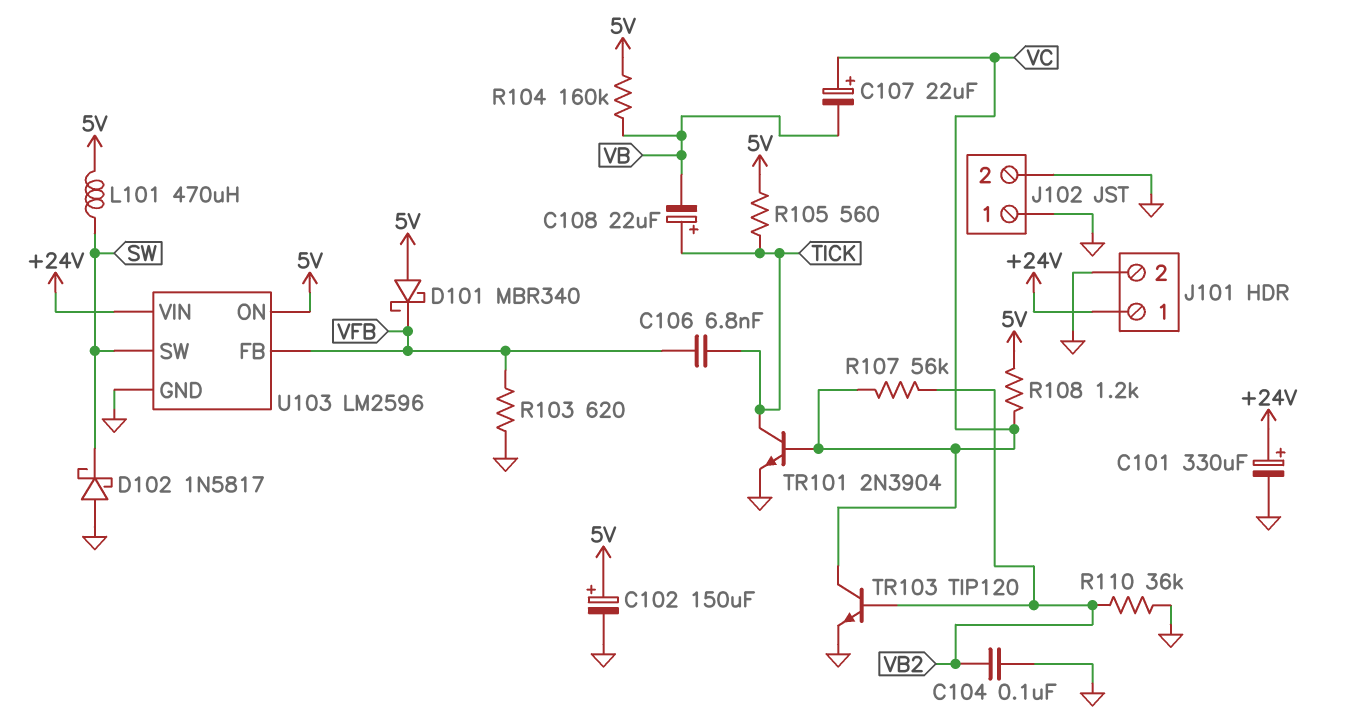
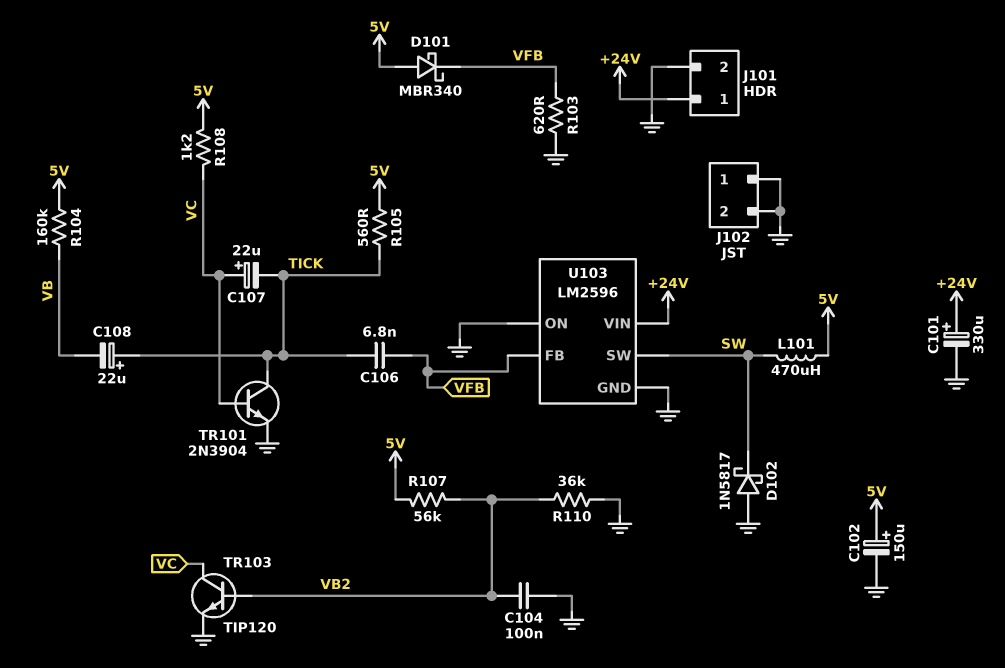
C107: 22uF (plus VC, minus VB) -> 22uF (plus VC, minus TICK)
R107: 56k (VB2, VC) -> 56k (5V, VB2)
U103 pin ON: 5V -> GND

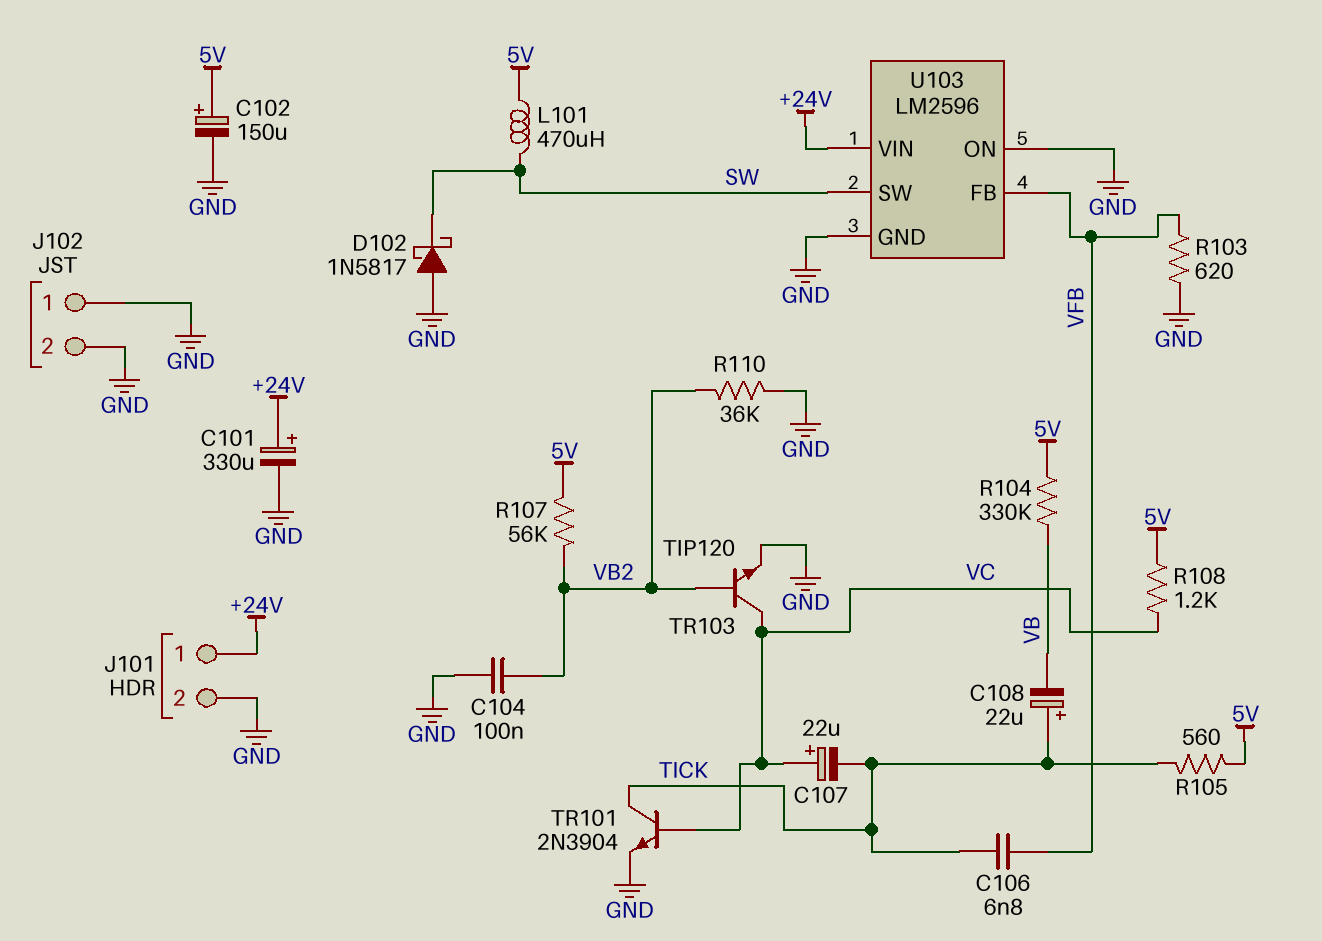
D101: schottky MBR340 (A 5V, K VFB) -> none
R104: 160k (5V, VB) -> 330k (5V, VB)

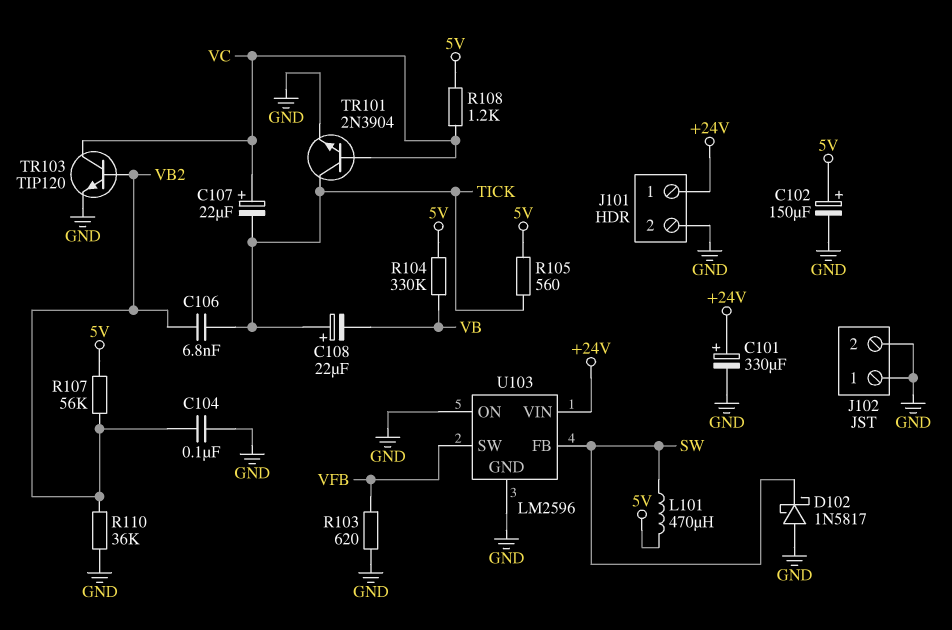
C106: 6.8nF (TICK, VFB) -> 6.8nF (TICK, VB2)
U103 pin FB: VFB -> SW
U103 pin SW: SW -> VFB

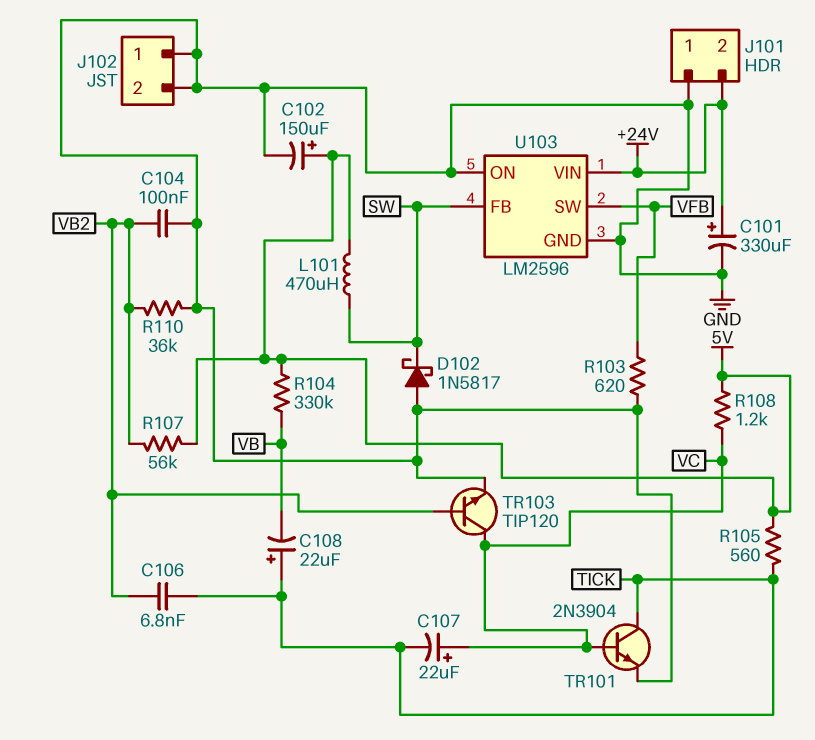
J101 pin 1: +24V -> GND
J101 pin 2: GND -> +24V

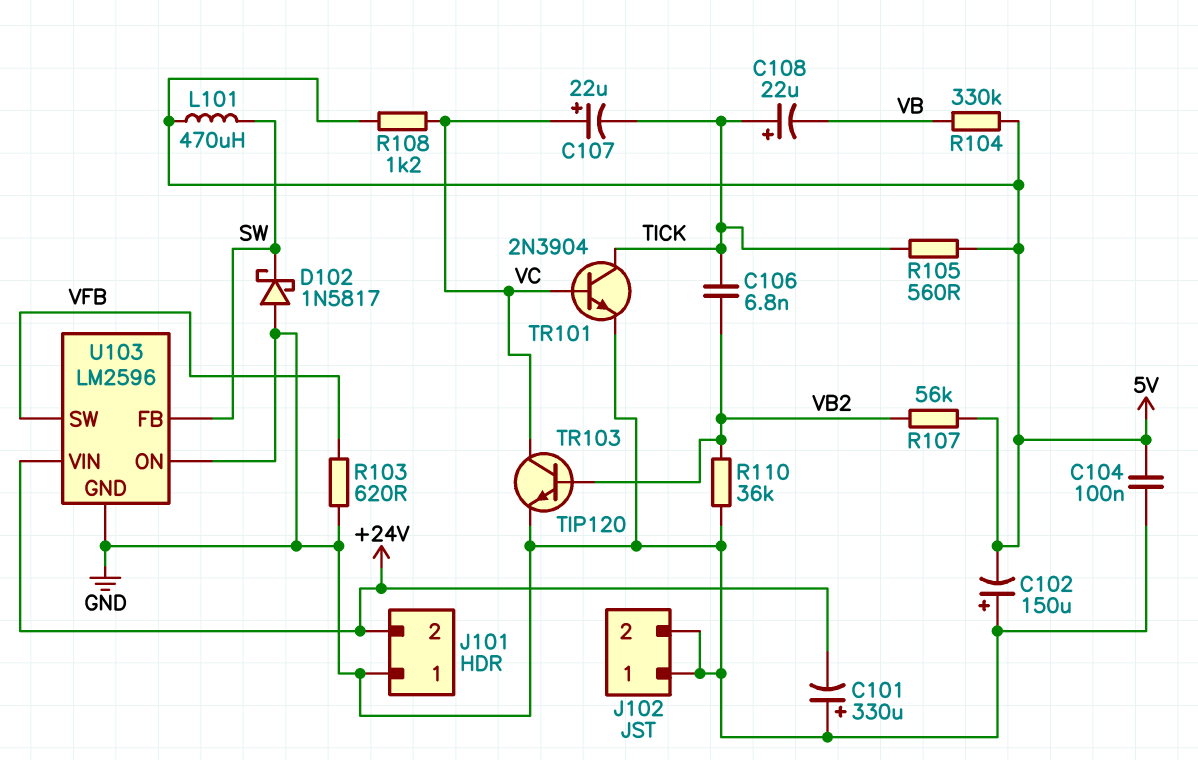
C101: 330uF (plus +24V, minus GND) -> 330uF (plus GND, minus +24V)
C102: 150uF (plus 5V, minus GND) -> 150uF (plus GND, minus 5V)
C104: 100nF (GND, VB2) -> 100nF (5V, GND)

